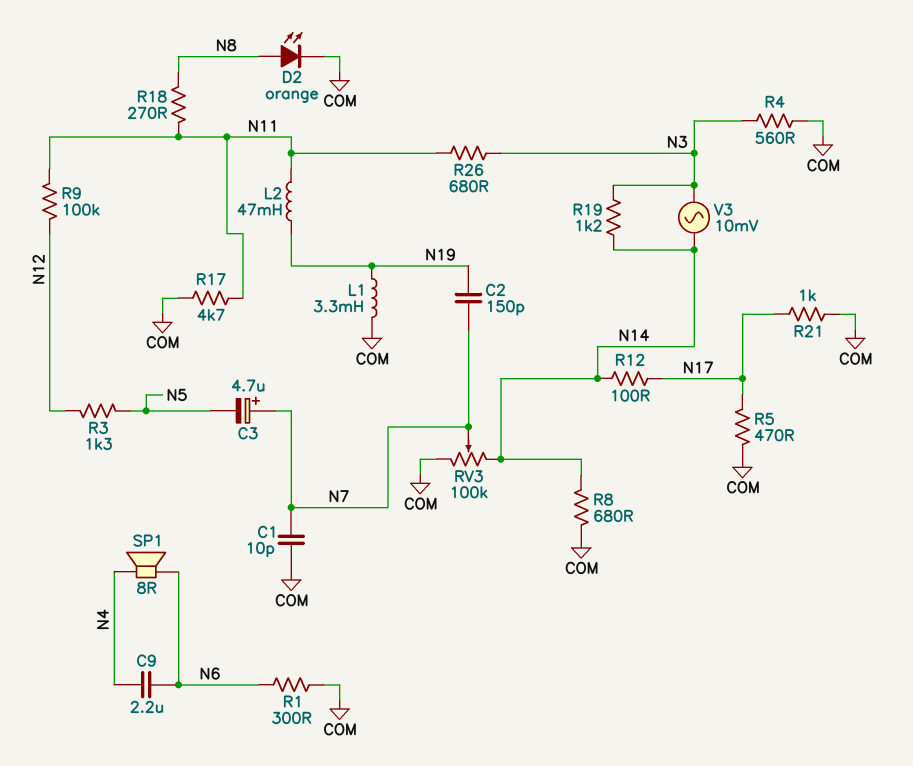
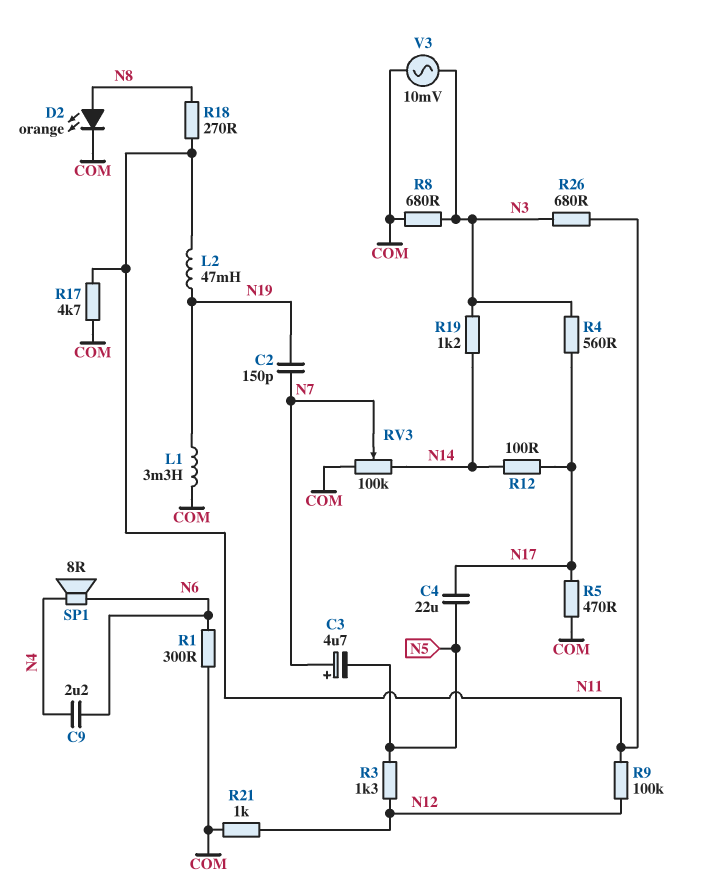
C1: 10pF (COM, N7) -> none
C4: none -> 22uF (N5, N17)
R4: 560 (COM, N3) -> 560 (N3, N17)
R8: 680 (COM, N14) -> 680 (COM, N3)
R21: 1k (COM, N17) -> 1k (COM, N12)
V3: AC 10mV (N3, N14) -> AC 10mV (COM, N3)

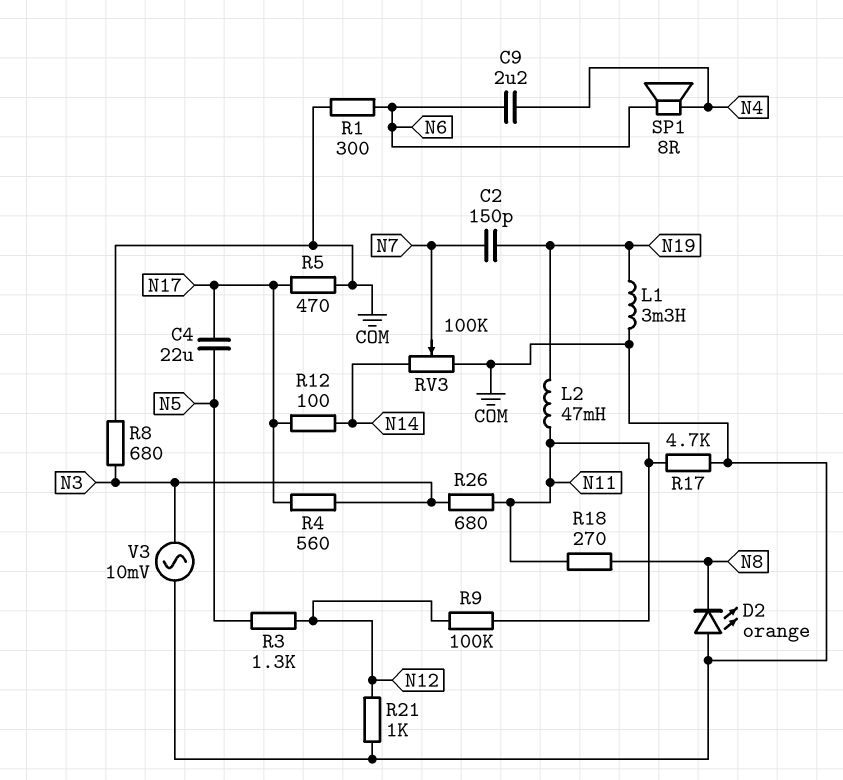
C3: 4.7uF (plus N7, minus N5) -> none
D2: LED orange (A N8, K COM) -> LED orange (A COM, K N8)
R19: 1.2k (N3, N14) -> none

